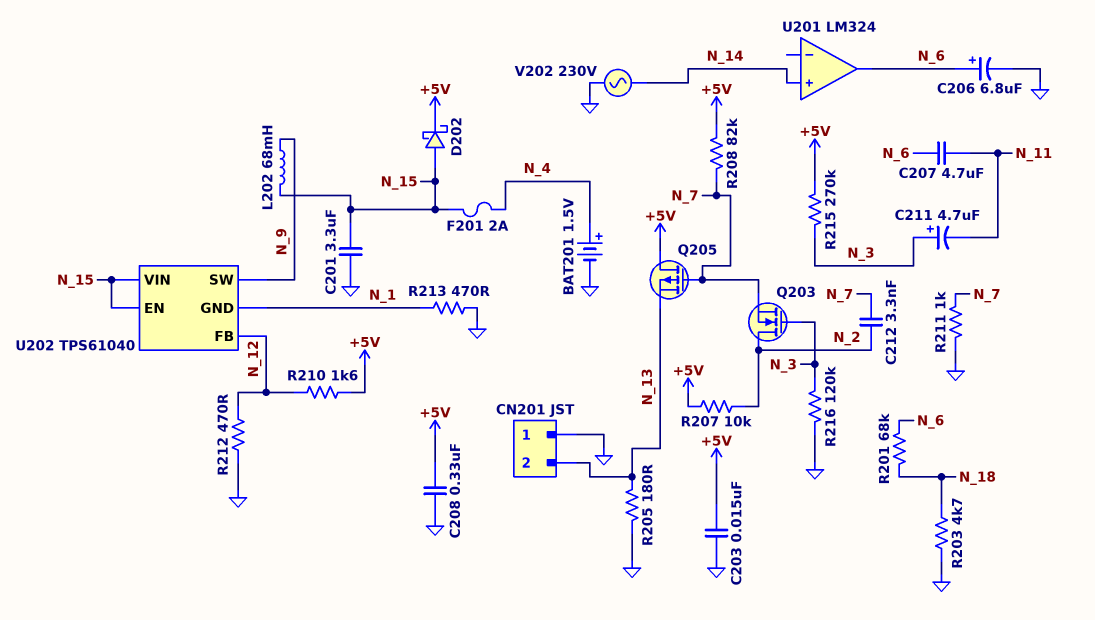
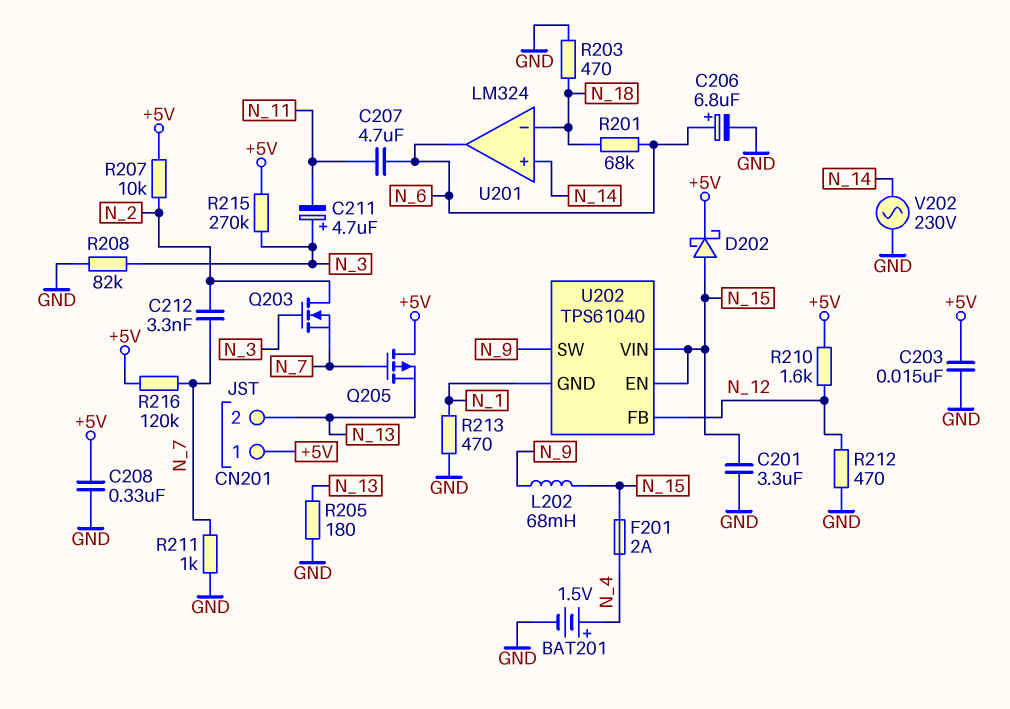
CN201 pin 1: GND -> +5V
R203: 4.7k (GND, N_18) -> 470 (GND, N_18)
R208: 82k (+5V, N_7) -> 82k (GND, N_3)
R216: 120k (GND, N_3) -> 120k (+5V, N_7)
U201 pin in-: none -> N_18

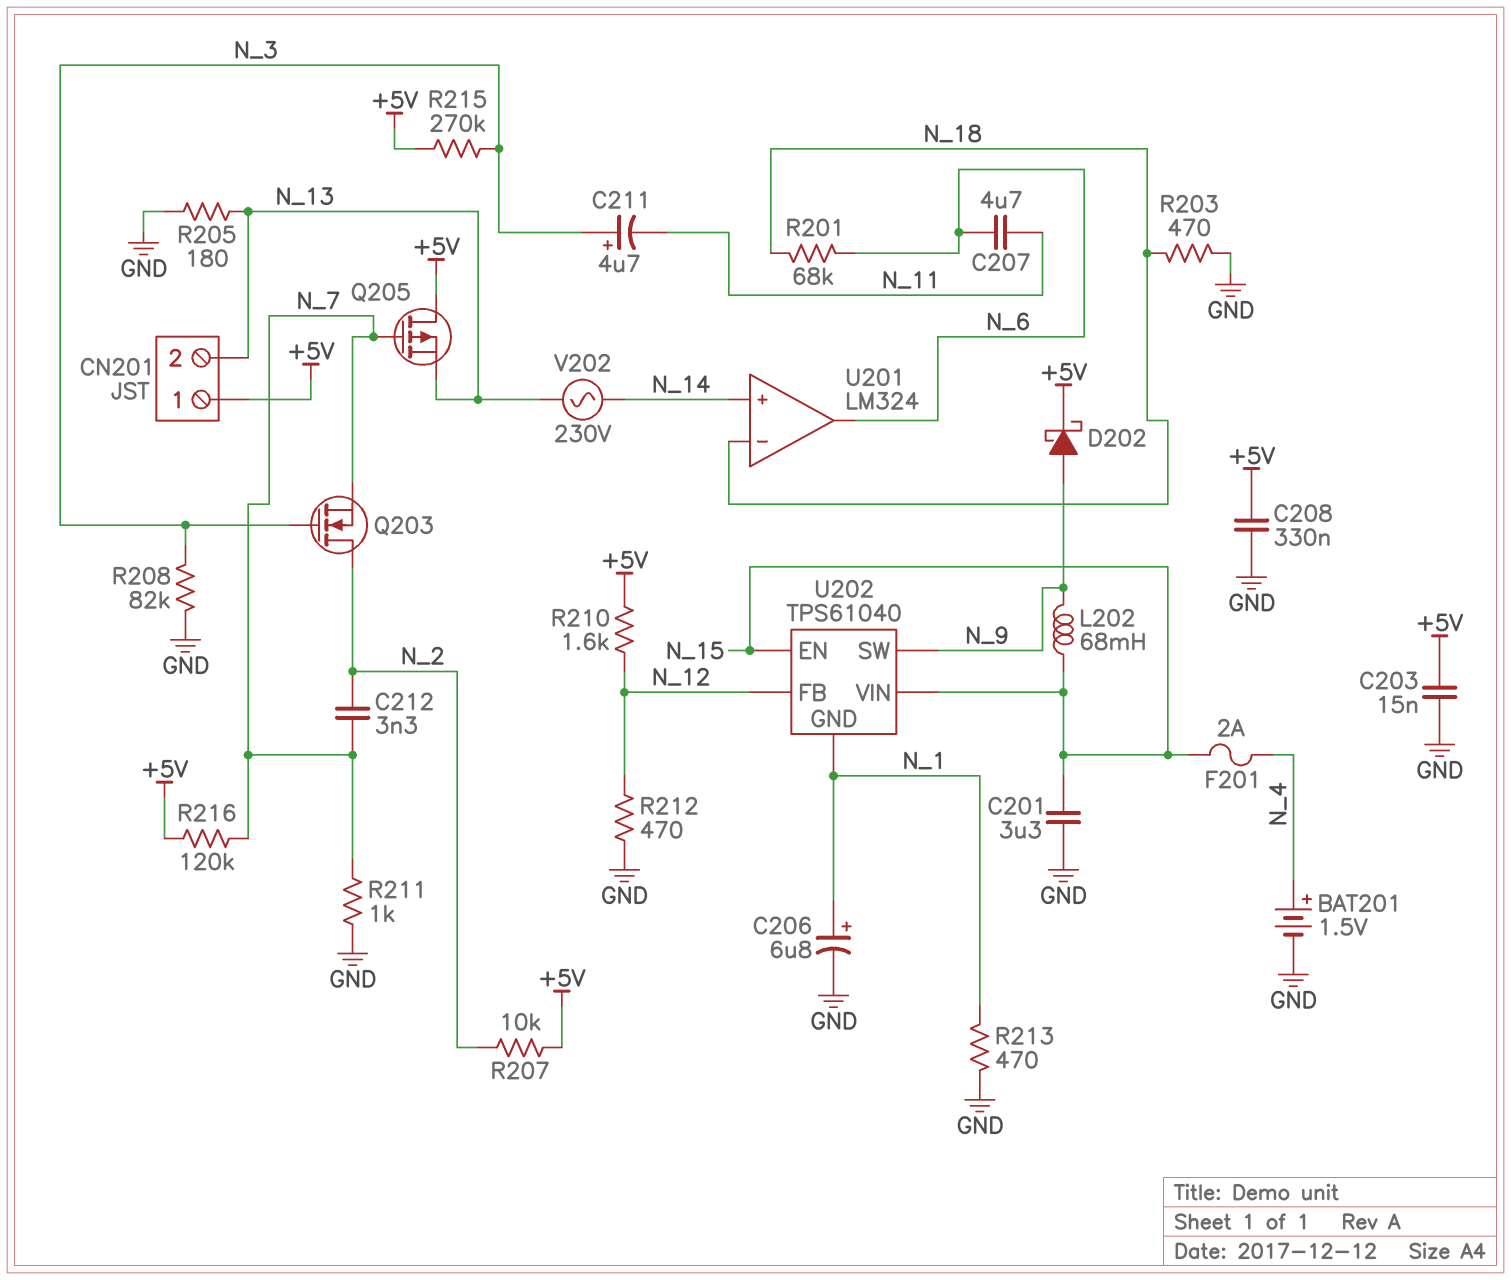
C206: 6.8uF (plus N_6, minus GND) -> 6.8uF (plus N_1, minus GND)
D202: schottky (A N_15, K +5V) -> schottky (A N_9, K +5V)
V202: AC 230V (GND, N_14) -> AC 230V (N_13, N_14)

